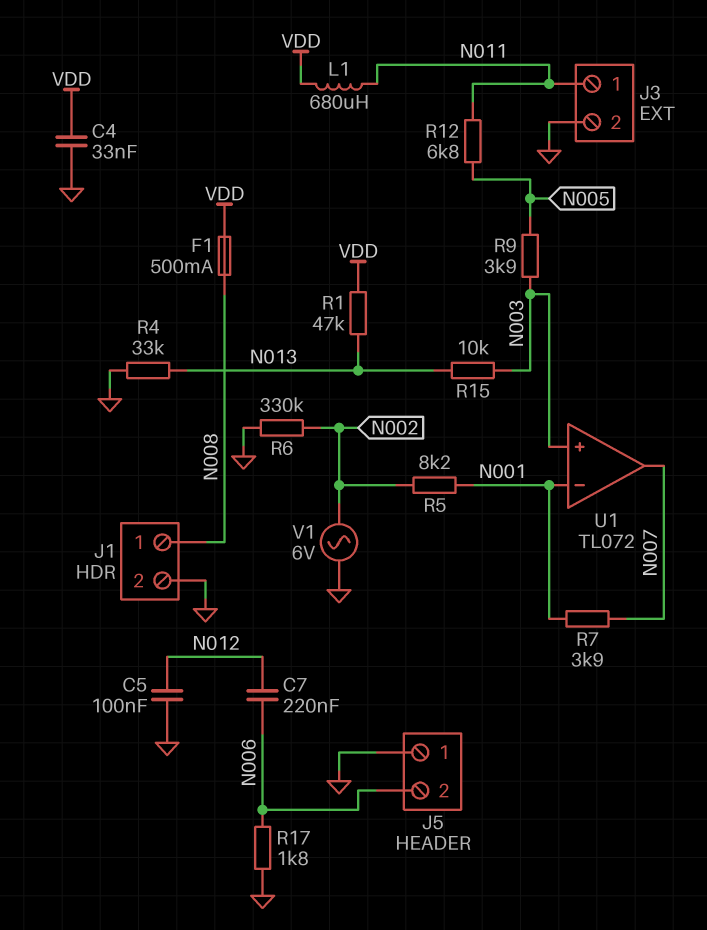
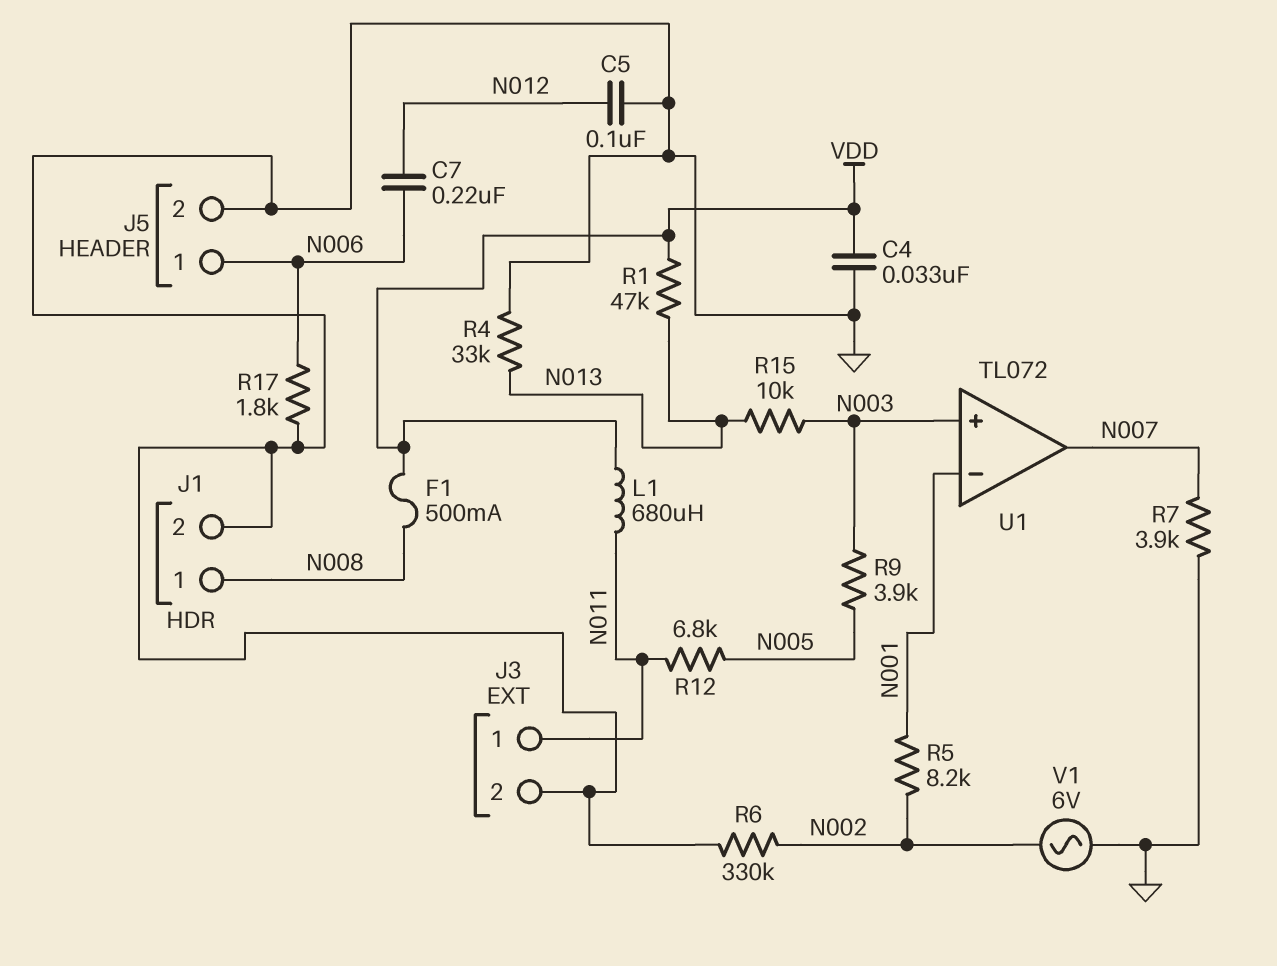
J5 pin 1: GND -> N006
J5 pin 2: N006 -> GND
R7: 3.9k (N001, N007) -> 3.9k (GND, N007)

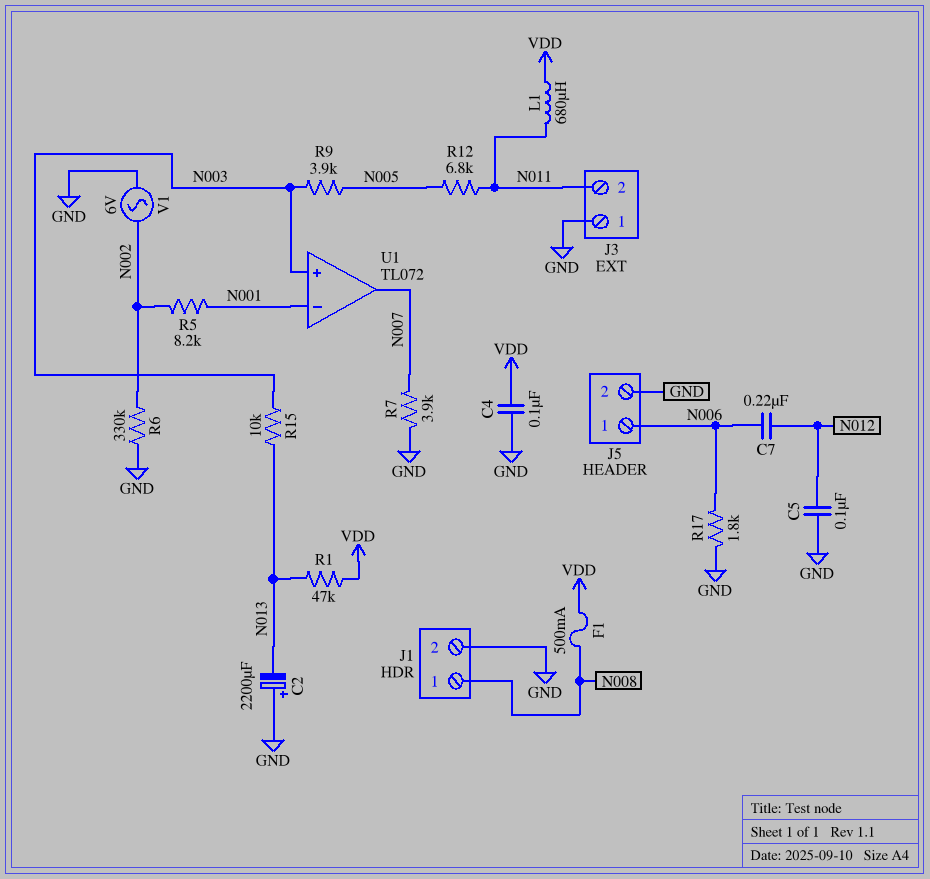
C2: none -> 2200uF (plus GND, minus N013)
C4: 33nF (GND, VDD) -> 100nF (GND, VDD)
J3 pin 1: N011 -> GND
J3 pin 2: GND -> N011
R4: 33k (GND, N013) -> none

